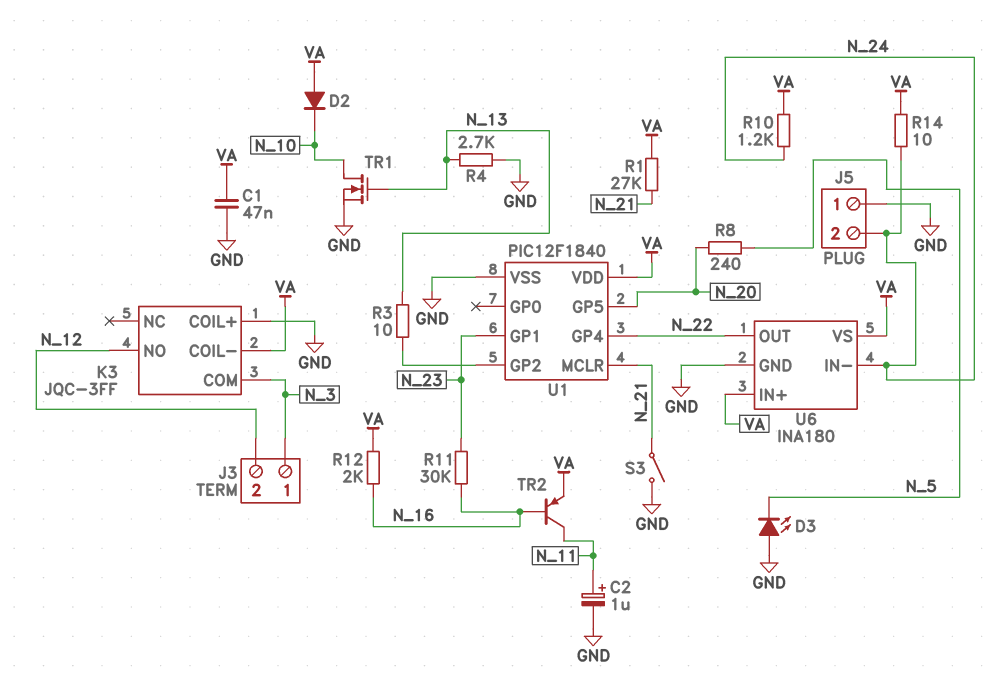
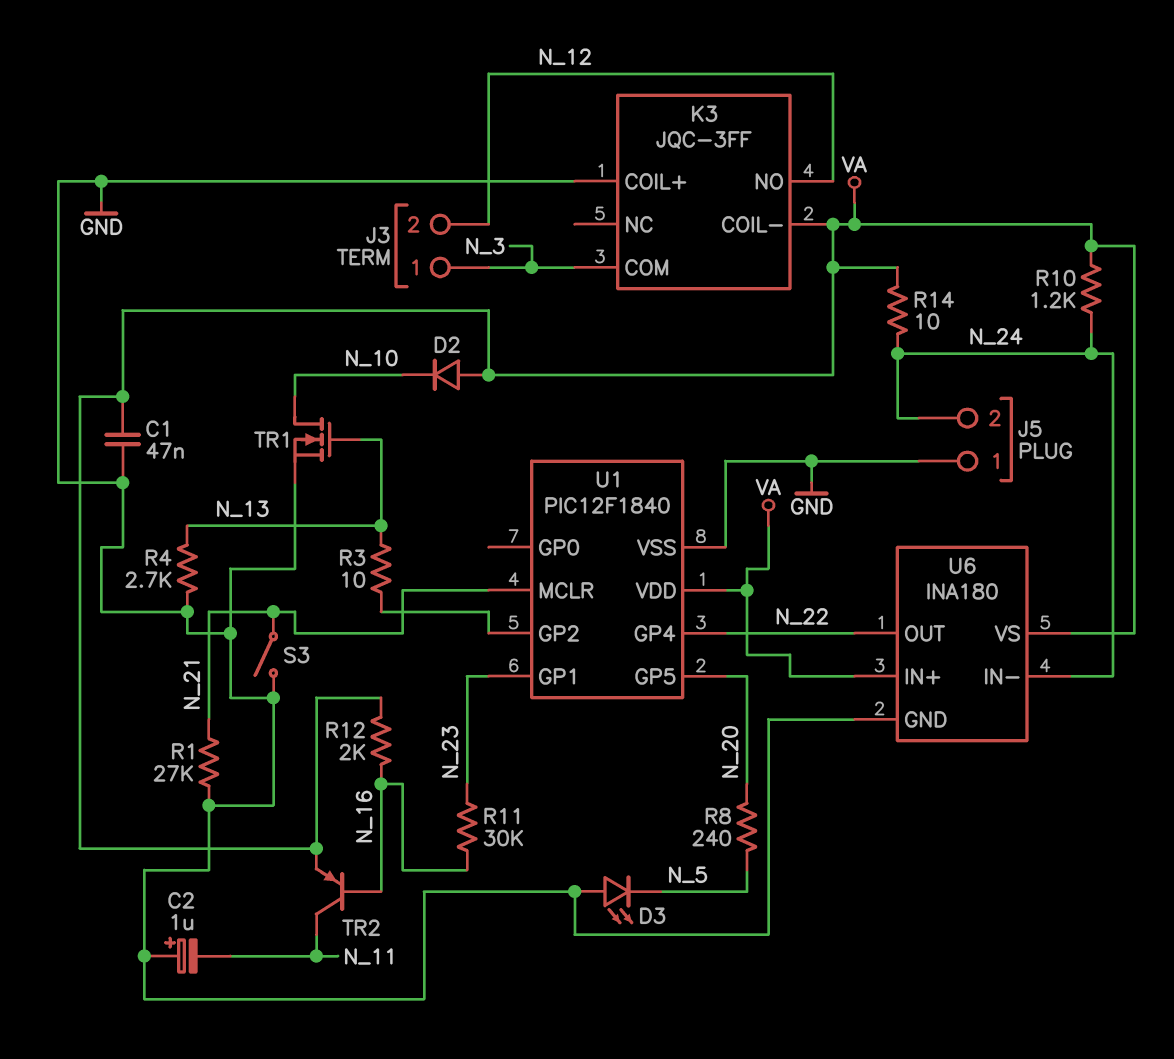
C2: 1uF (plus N_11, minus GND) -> 1uF (plus GND, minus N_11)
R1: 27k (N_21, VA) -> 27k (GND, N_21)

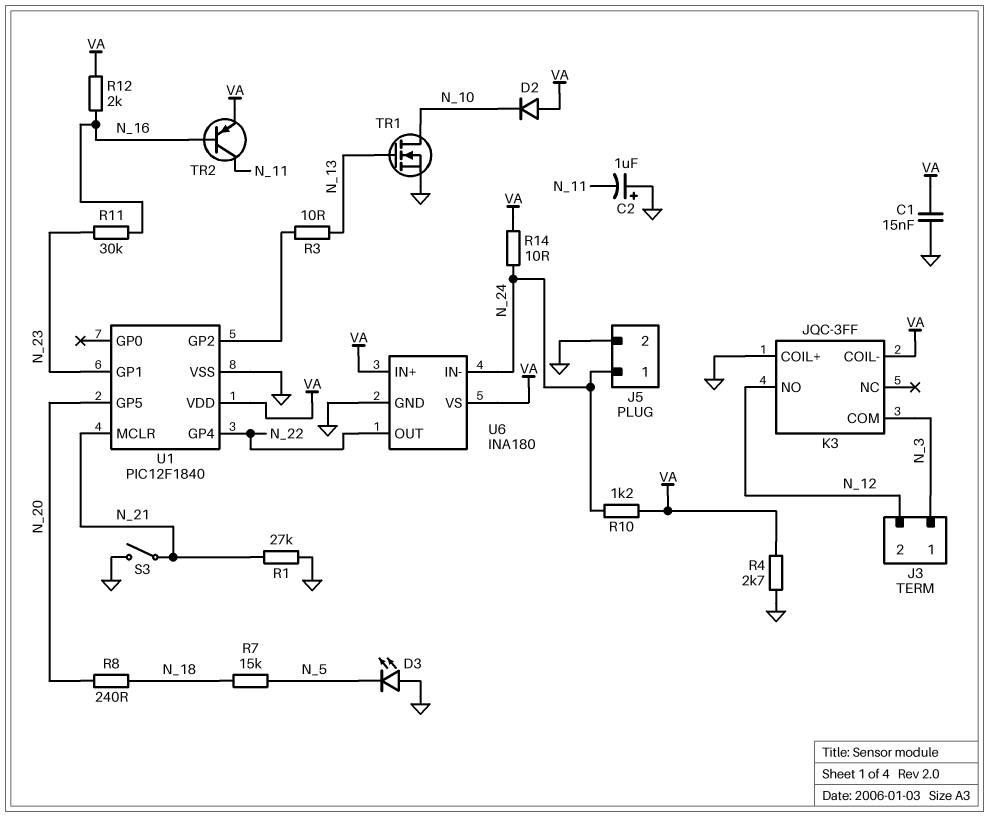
C1: 47nF (GND, VA) -> 15nF (GND, VA)
J5 pin 1: GND -> N_24
J5 pin 2: N_24 -> GND
R4: 2.7k (GND, N_13) -> 2.7k (GND, VA)
R7: none -> 15k (N_5, N_18)
R8: 240 (N_5, N_20) -> 240 (N_18, N_20)

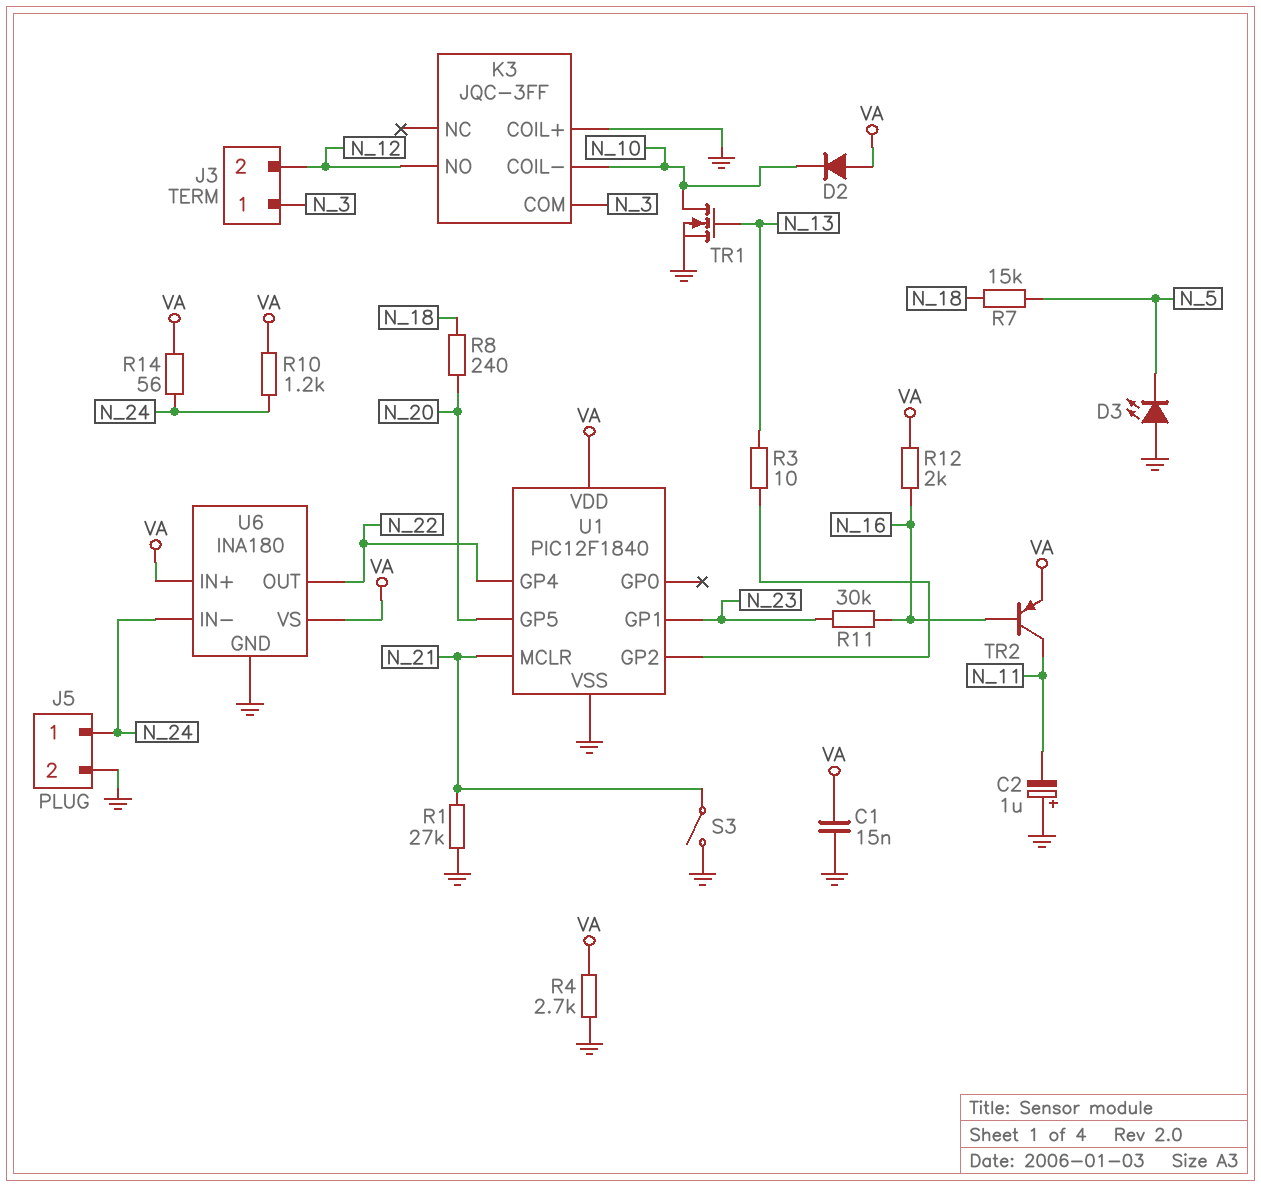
K3 pin COIL-: VA -> N_10
R14: 10 (N_24, VA) -> 56 (N_24, VA)

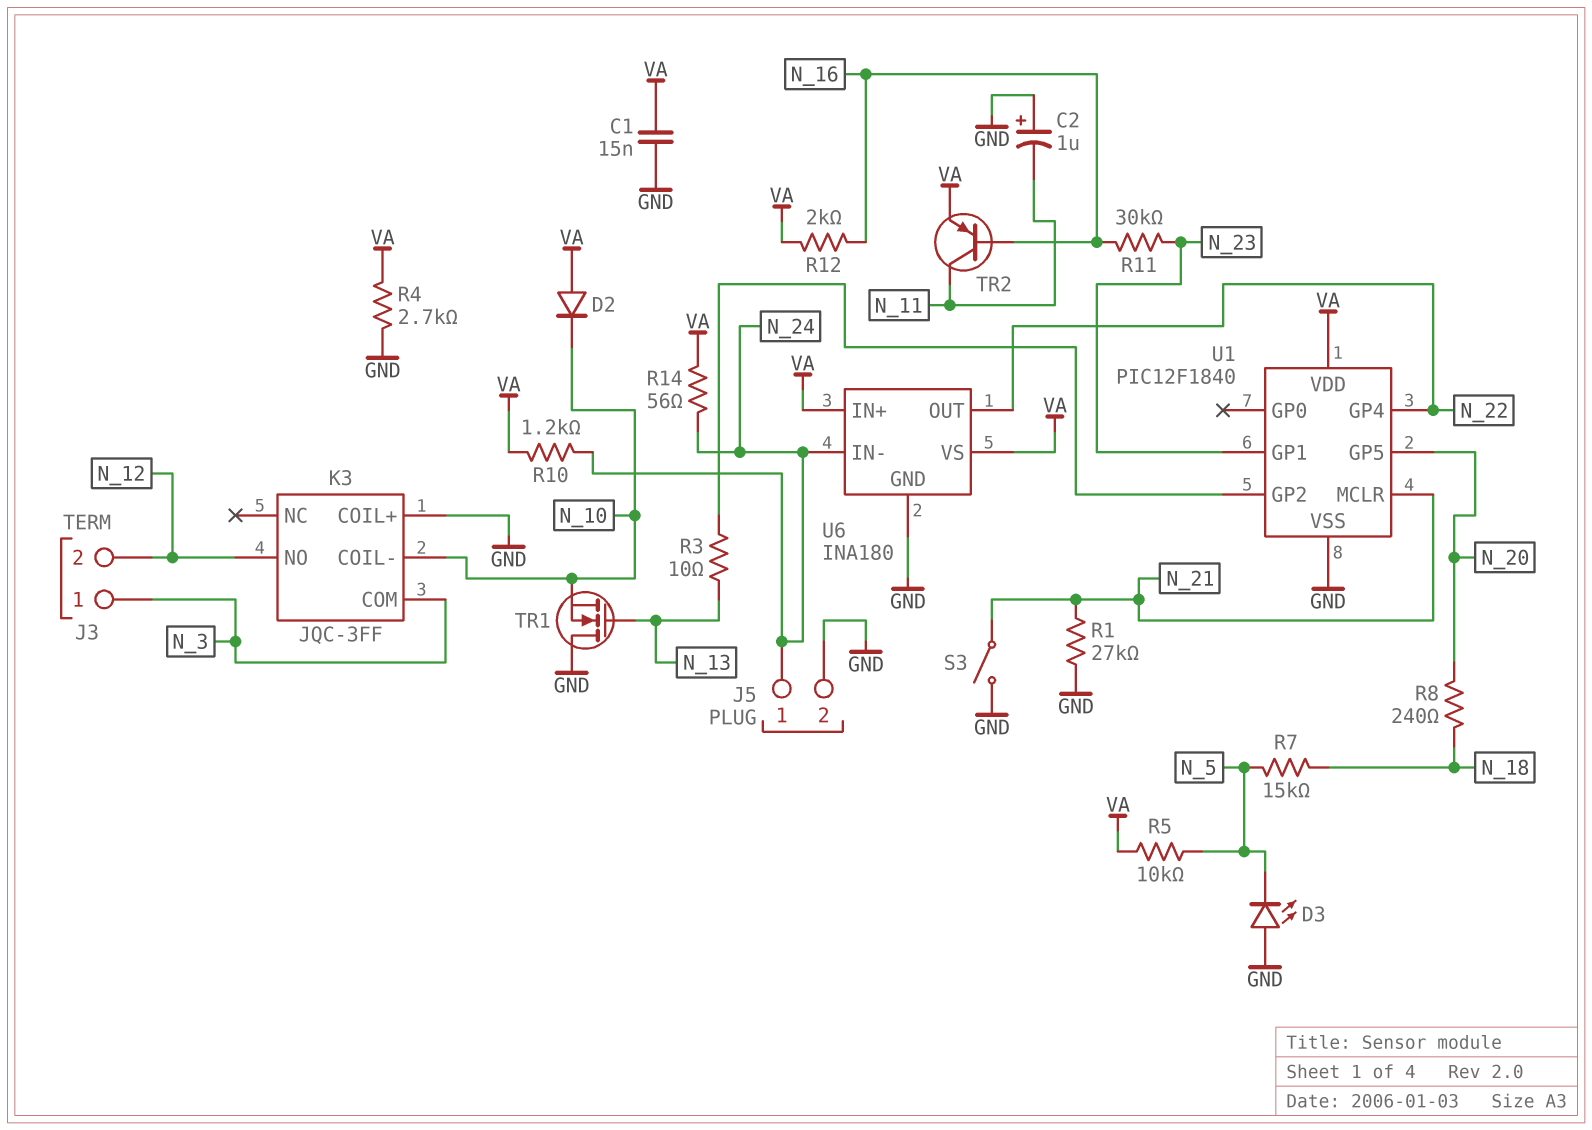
R5: none -> 10k (N_5, VA)
TR1: NMOS (G N_13, D N_10, S GND) -> NMOS (G N_13, D GND, S N_10)

